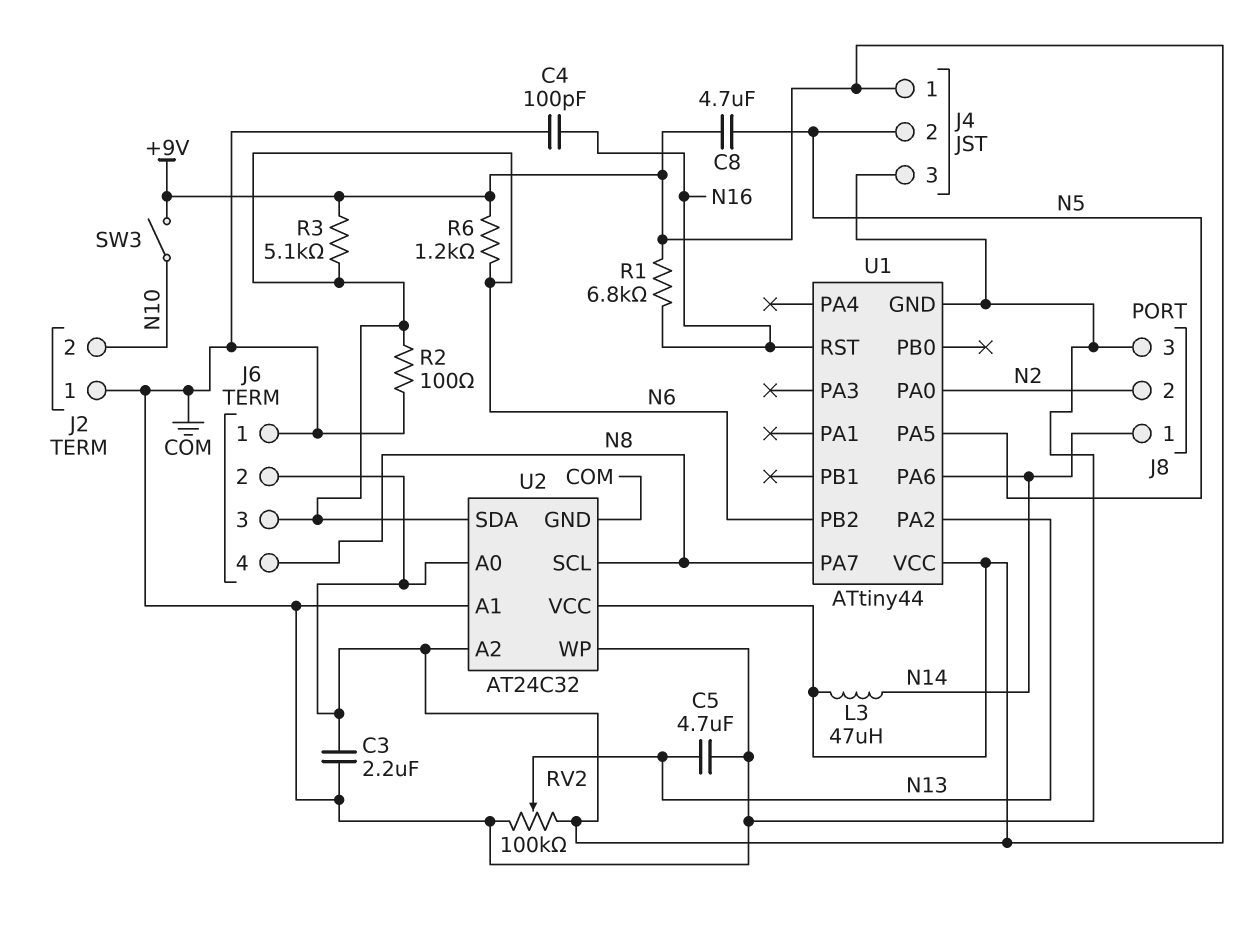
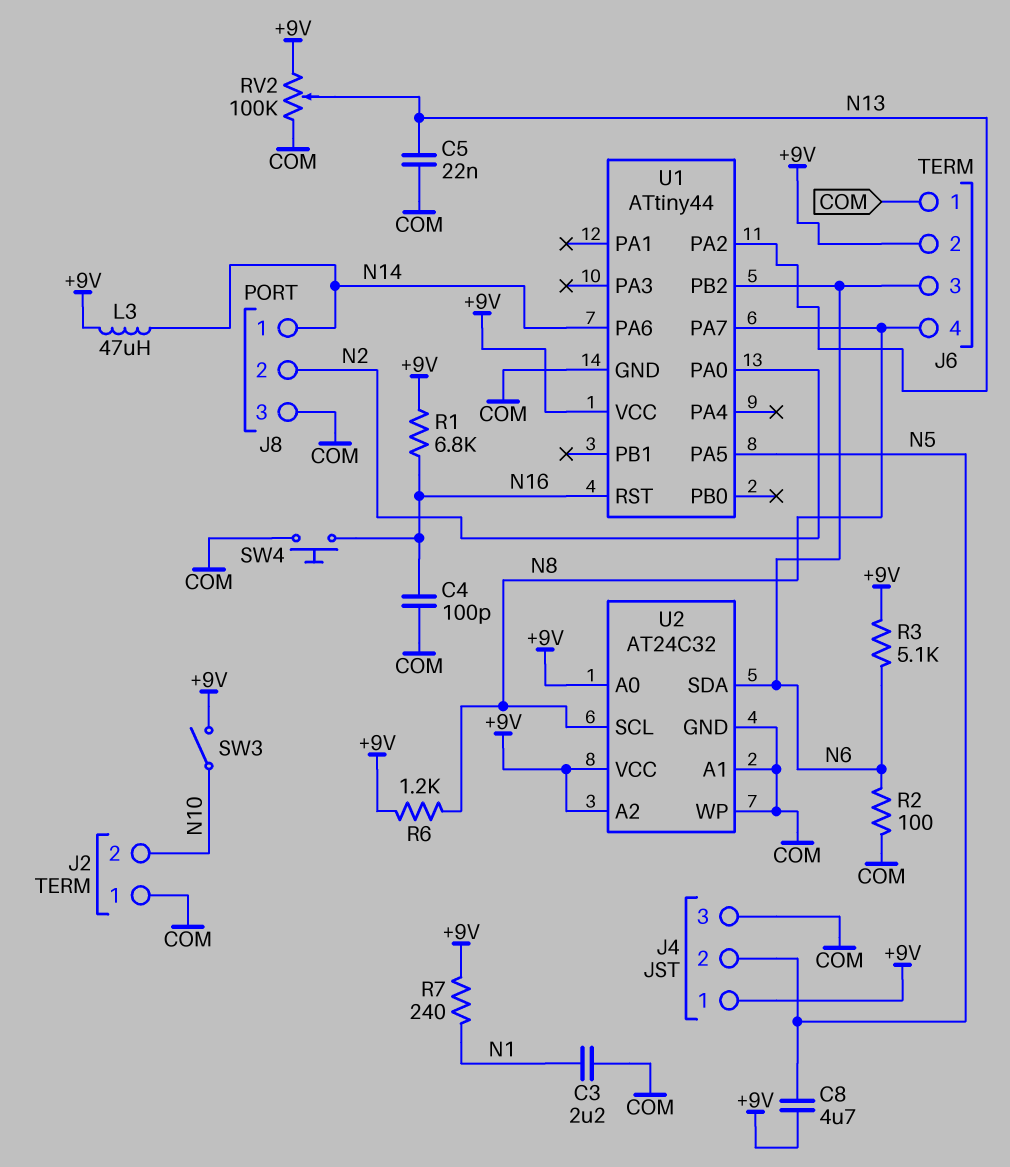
C3: 2.2uF (+9V, COM) -> 2.2uF (COM, N1)
C5: 4.7uF (COM, N13) -> 22nF (COM, N13)
R6: 1.2k (+9V, N6) -> 1.2k (+9V, N8)
R7: none -> 240 (+9V, N1)
SW4: none -> button (COM, N16)

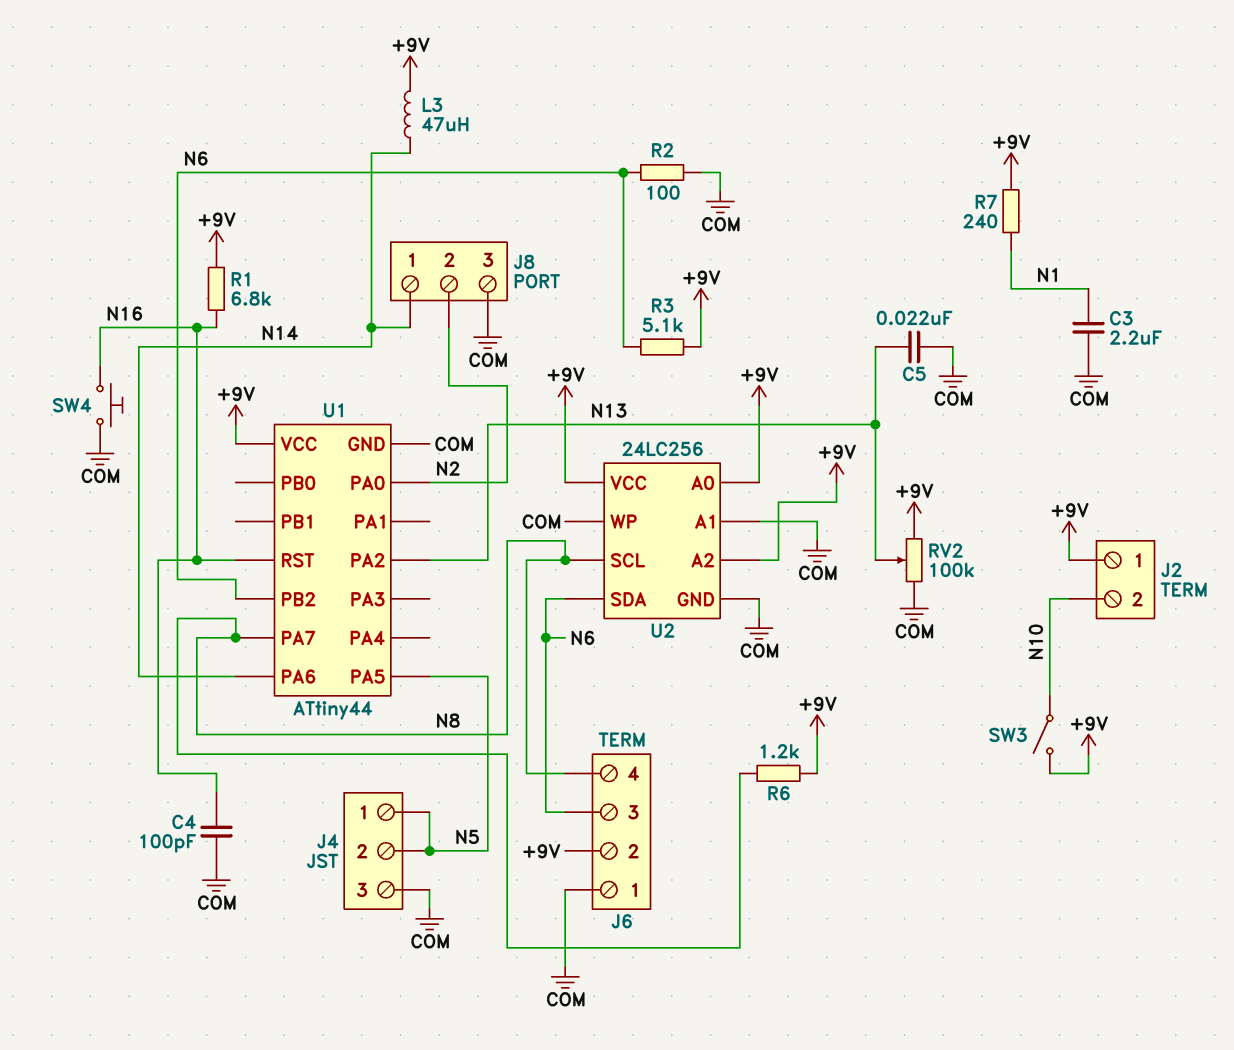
C8: 4.7uF (+9V, N5) -> none
J2 pin 1: COM -> +9V
J4 pin 1: +9V -> N5
U2: AT24C32 -> 24LC256

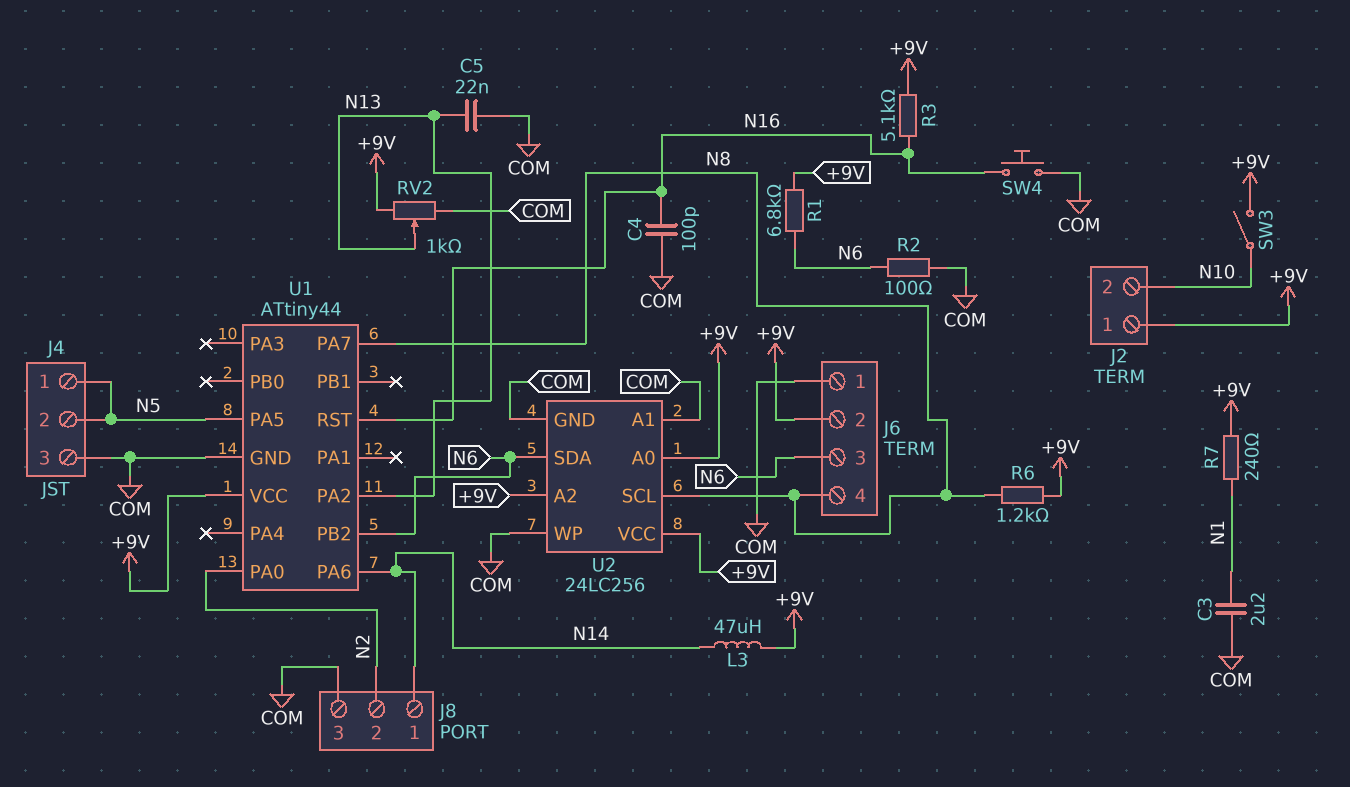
R1: 6.8k (+9V, N16) -> 6.8k (+9V, N6)
R3: 5.1k (+9V, N6) -> 5.1k (+9V, N16)
RV2: 100k (+9V, COM, wiper N13) -> 1k (+9V, COM, wiper N13)

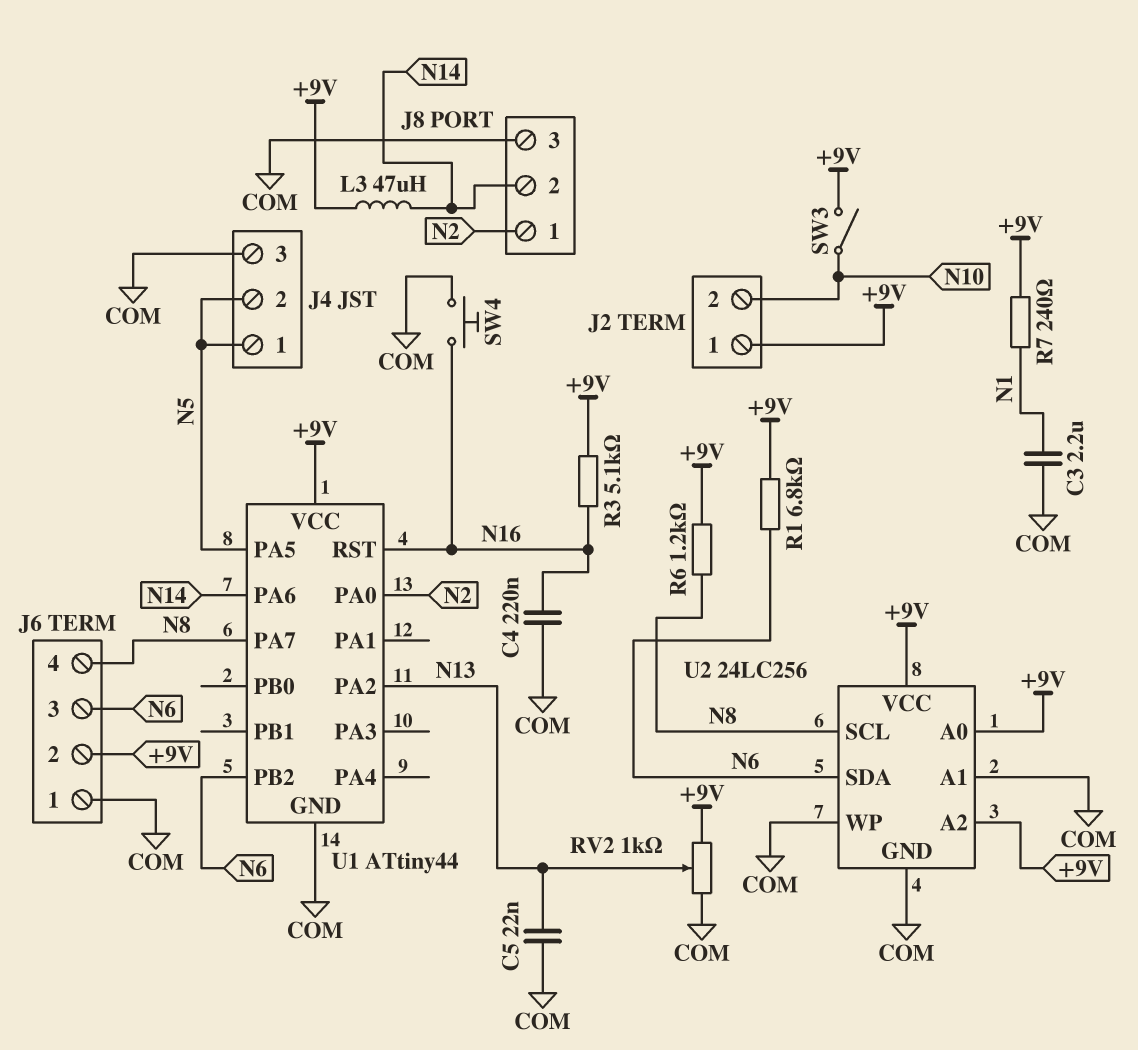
C4: 100pF (COM, N16) -> 220nF (COM, N16)
J8 pin 1: N14 -> N2
J8 pin 2: N2 -> N14
R2: 100 (COM, N6) -> none

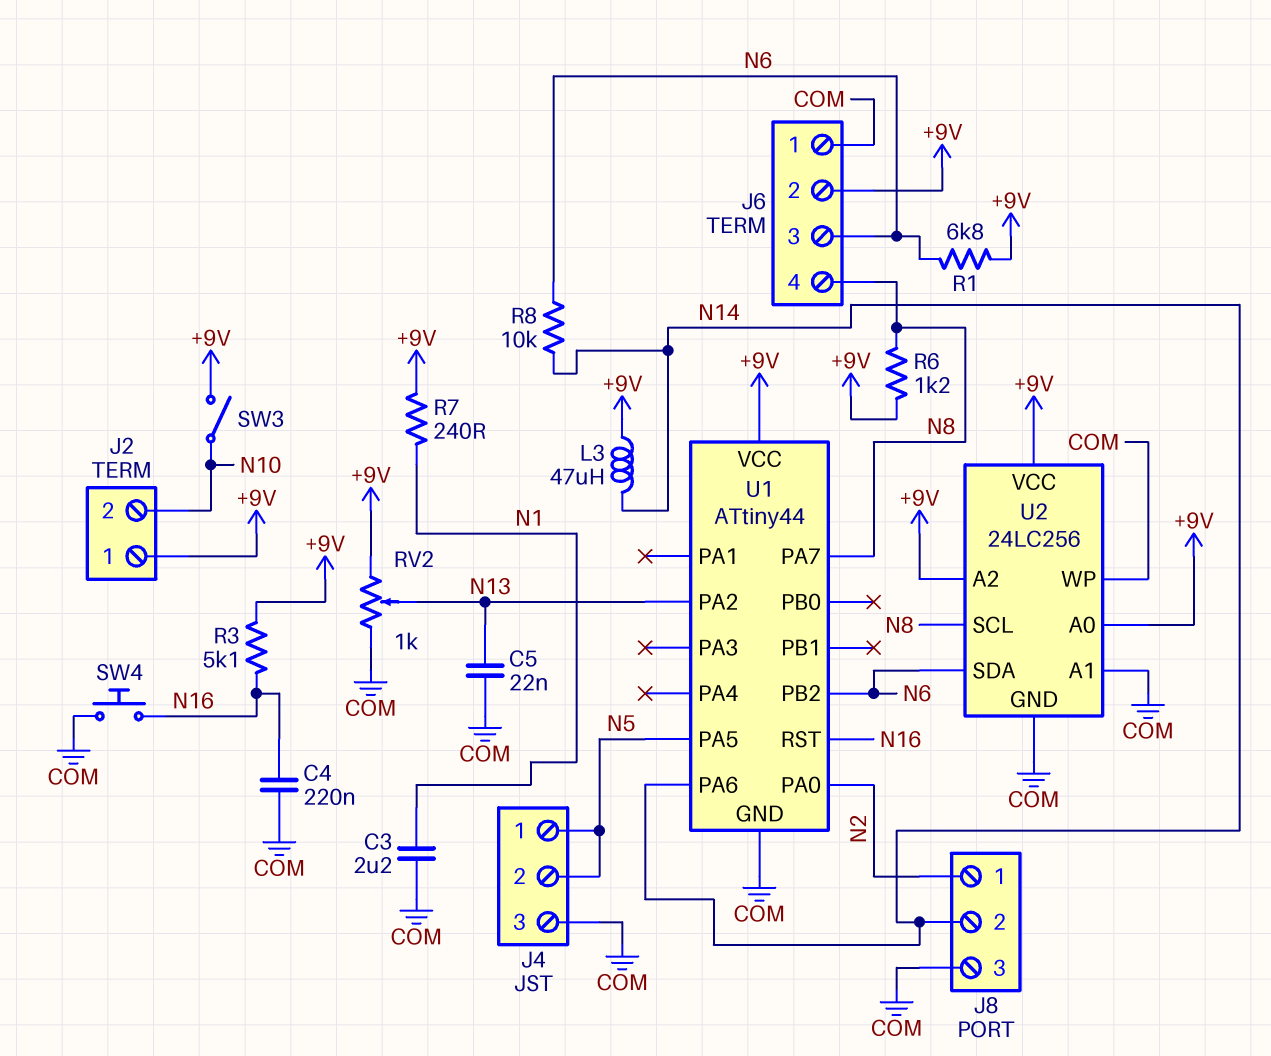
R8: none -> 10k (N6, N14)

